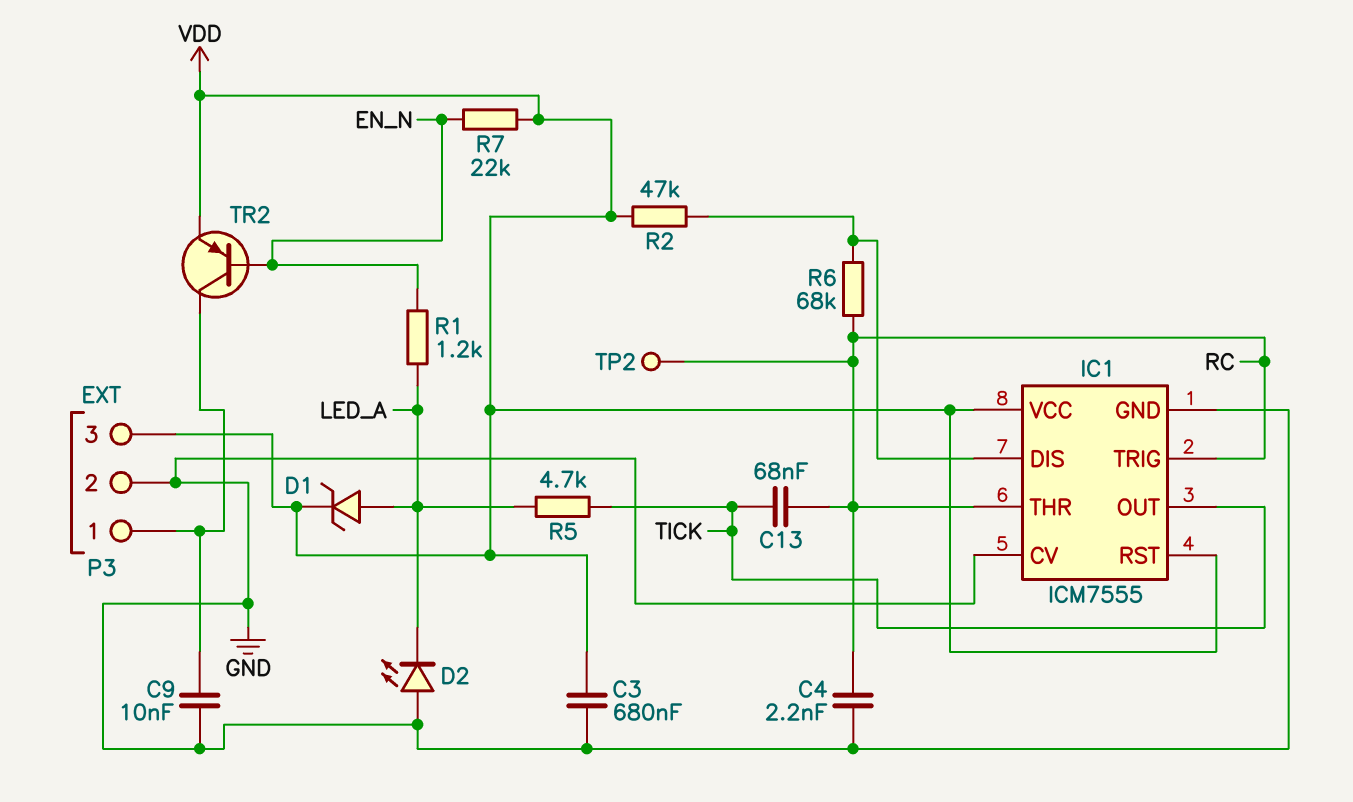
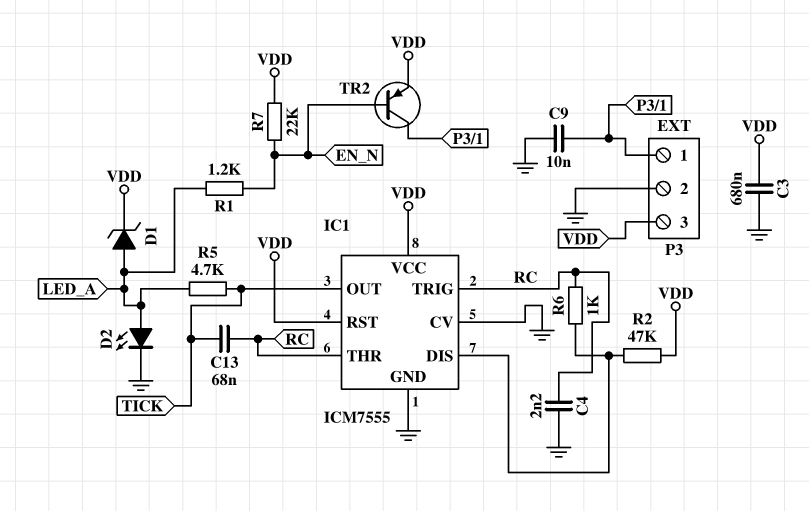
D2: LED (A GND, K LED_A) -> LED (A LED_A, K GND)
R6: 68k (IC1/DIS, RC) -> 1k (IC1/DIS, RC)
TP2: test point (RC) -> none

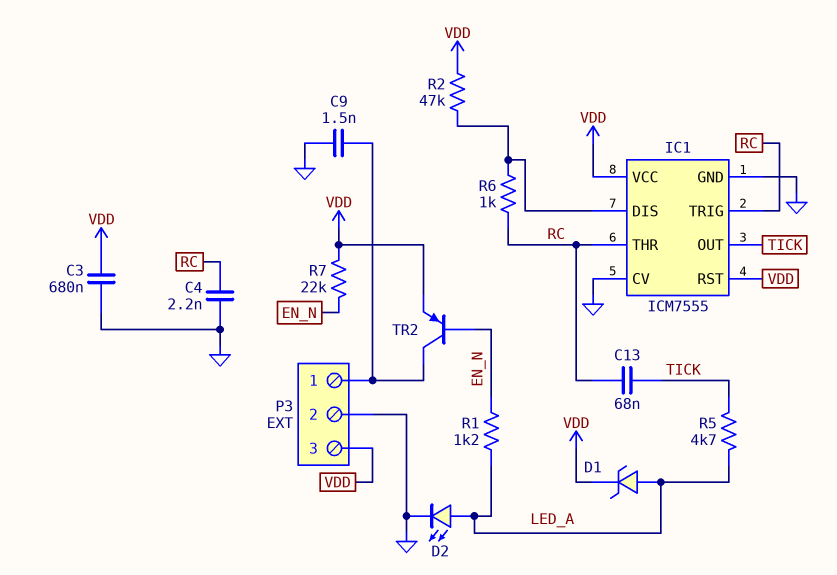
C9: 10nF (GND, P3/1) -> 1.5nF (GND, P3/1)

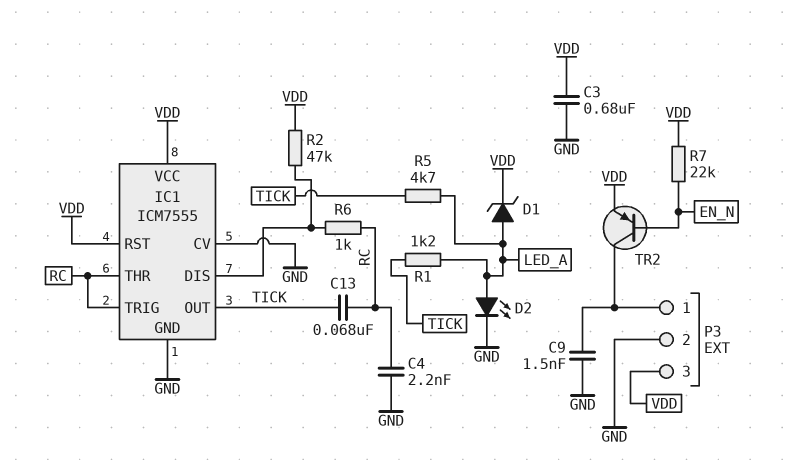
R1: 1.2k (EN_N, LED_A) -> 1.2k (LED_A, TICK)

